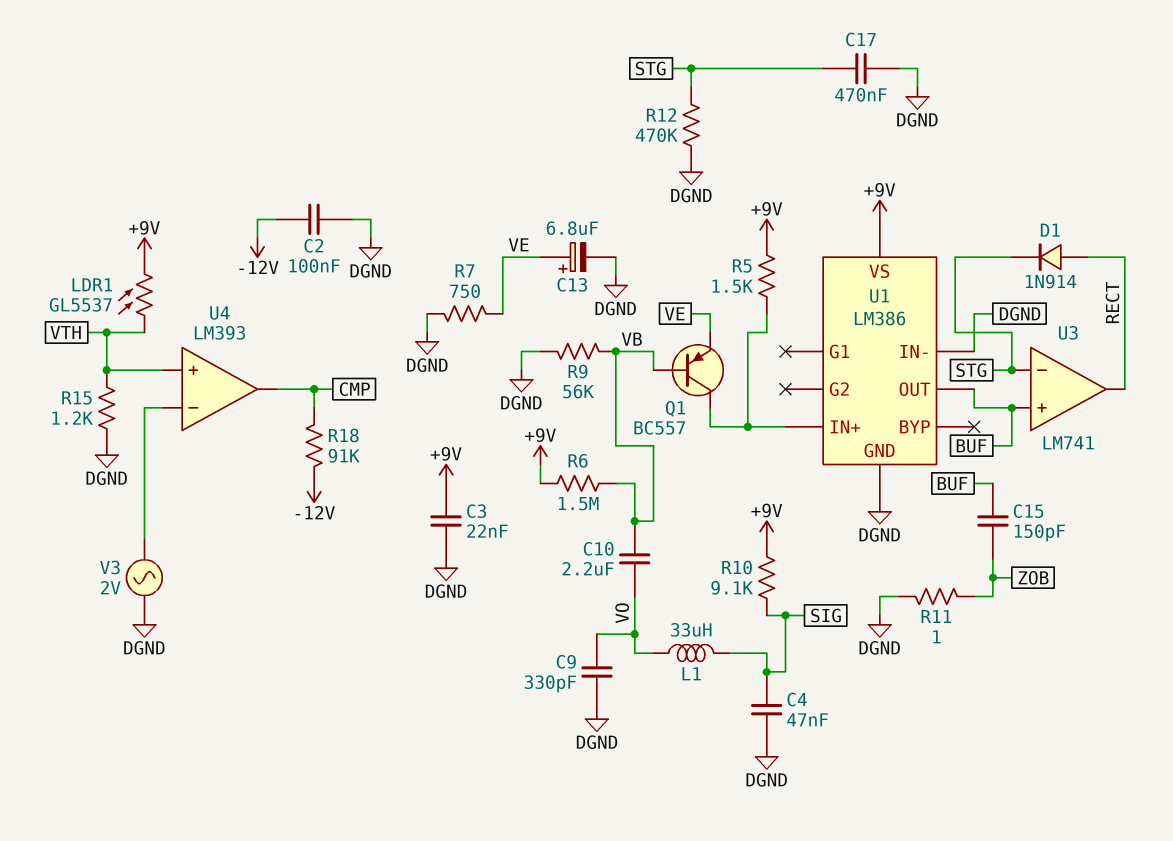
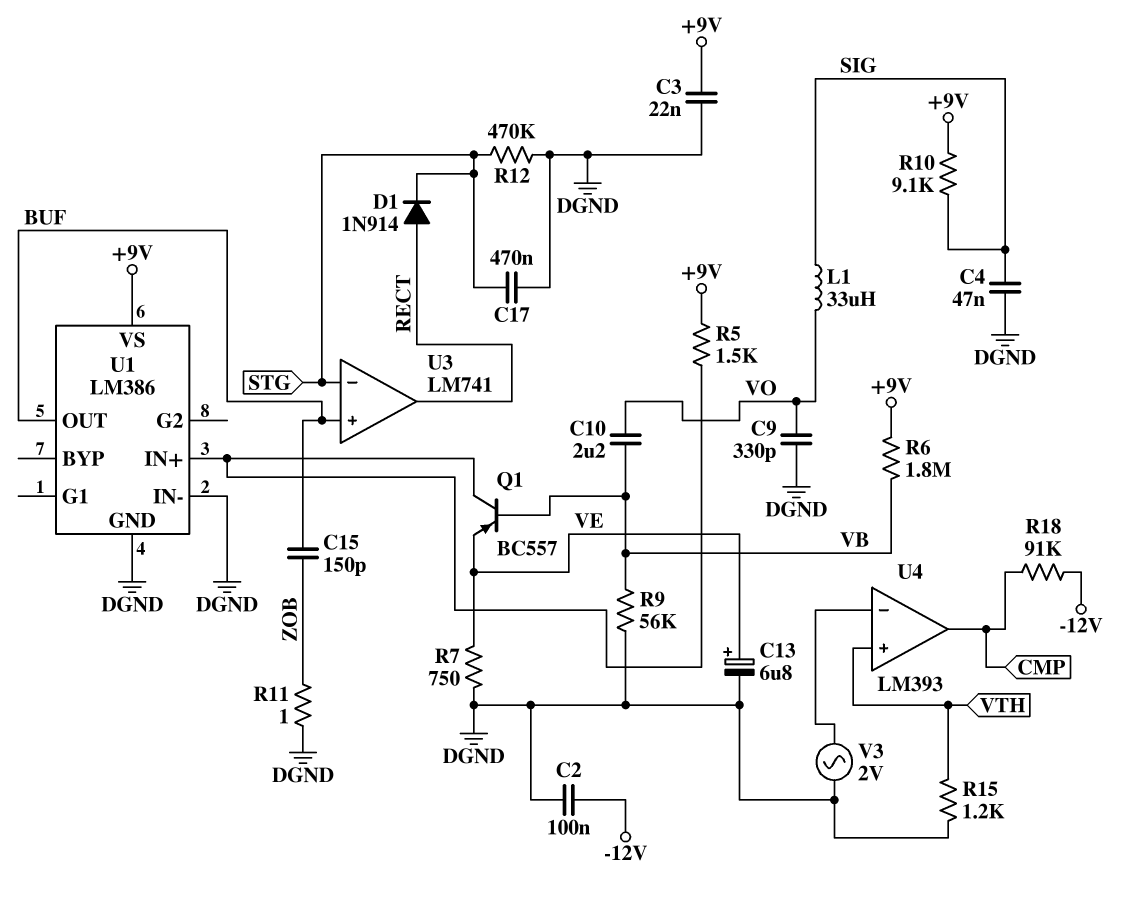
LDR1: GL5537 (+9V, VTH) -> none
R6: 1.5M (+9V, VB) -> 1.8M (+9V, VB)

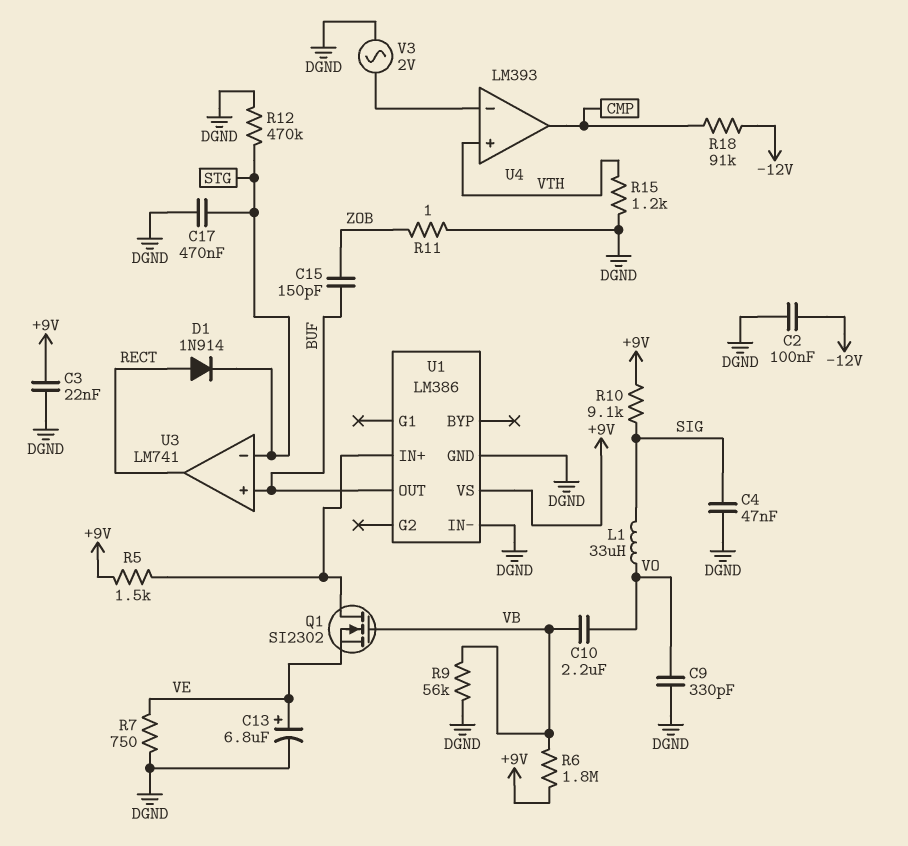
Q1: PNP BC557 (B VB, C U1/IN+, E VE) -> NMOS SI2302 (G VB, D U1/IN+, S VE)

